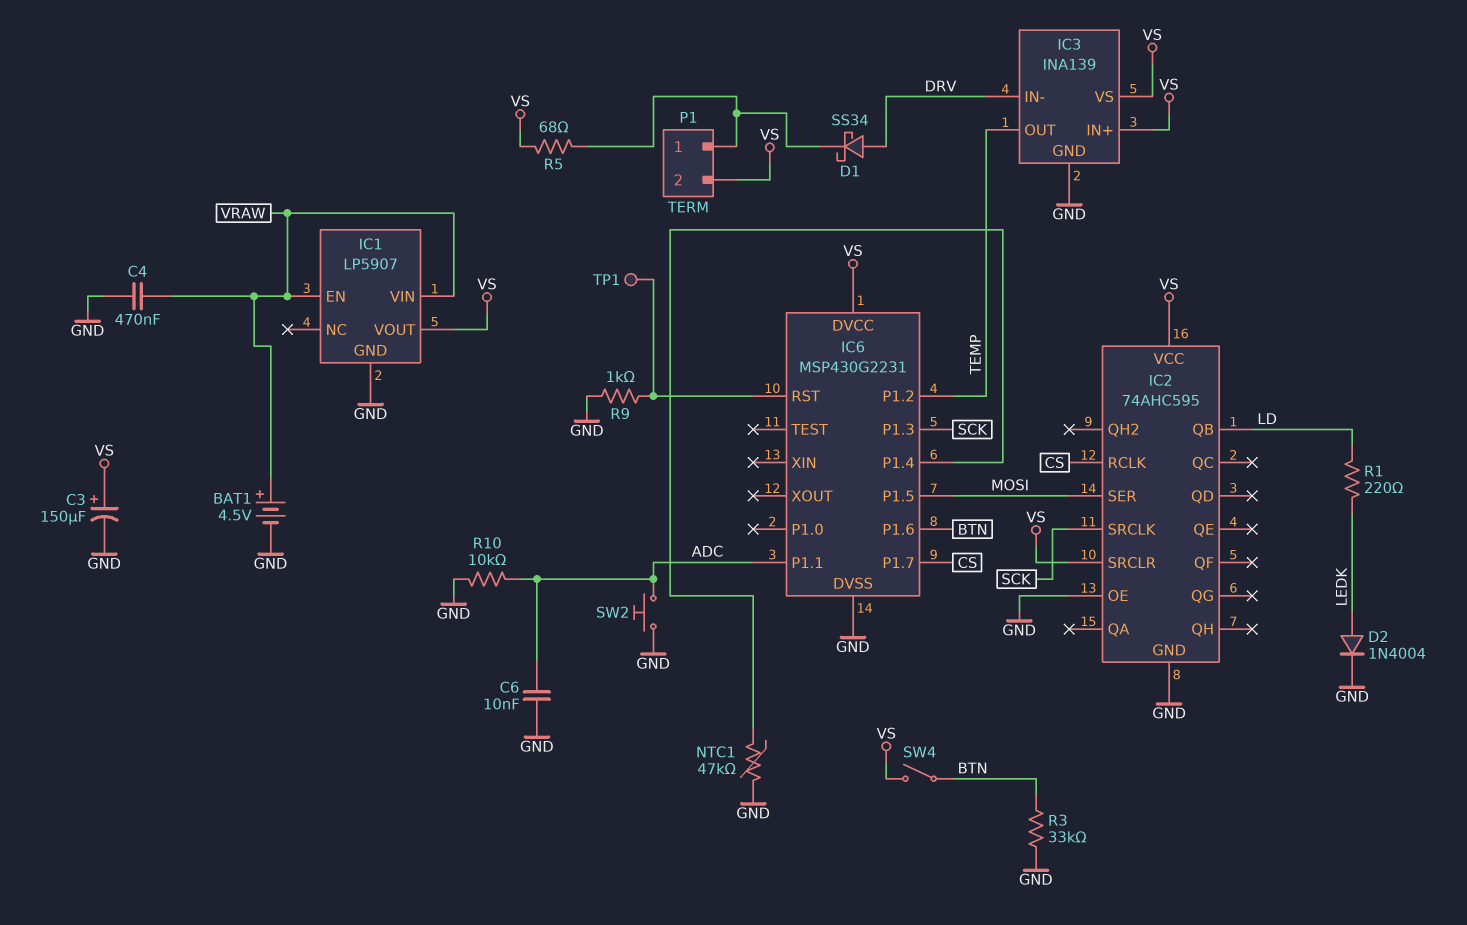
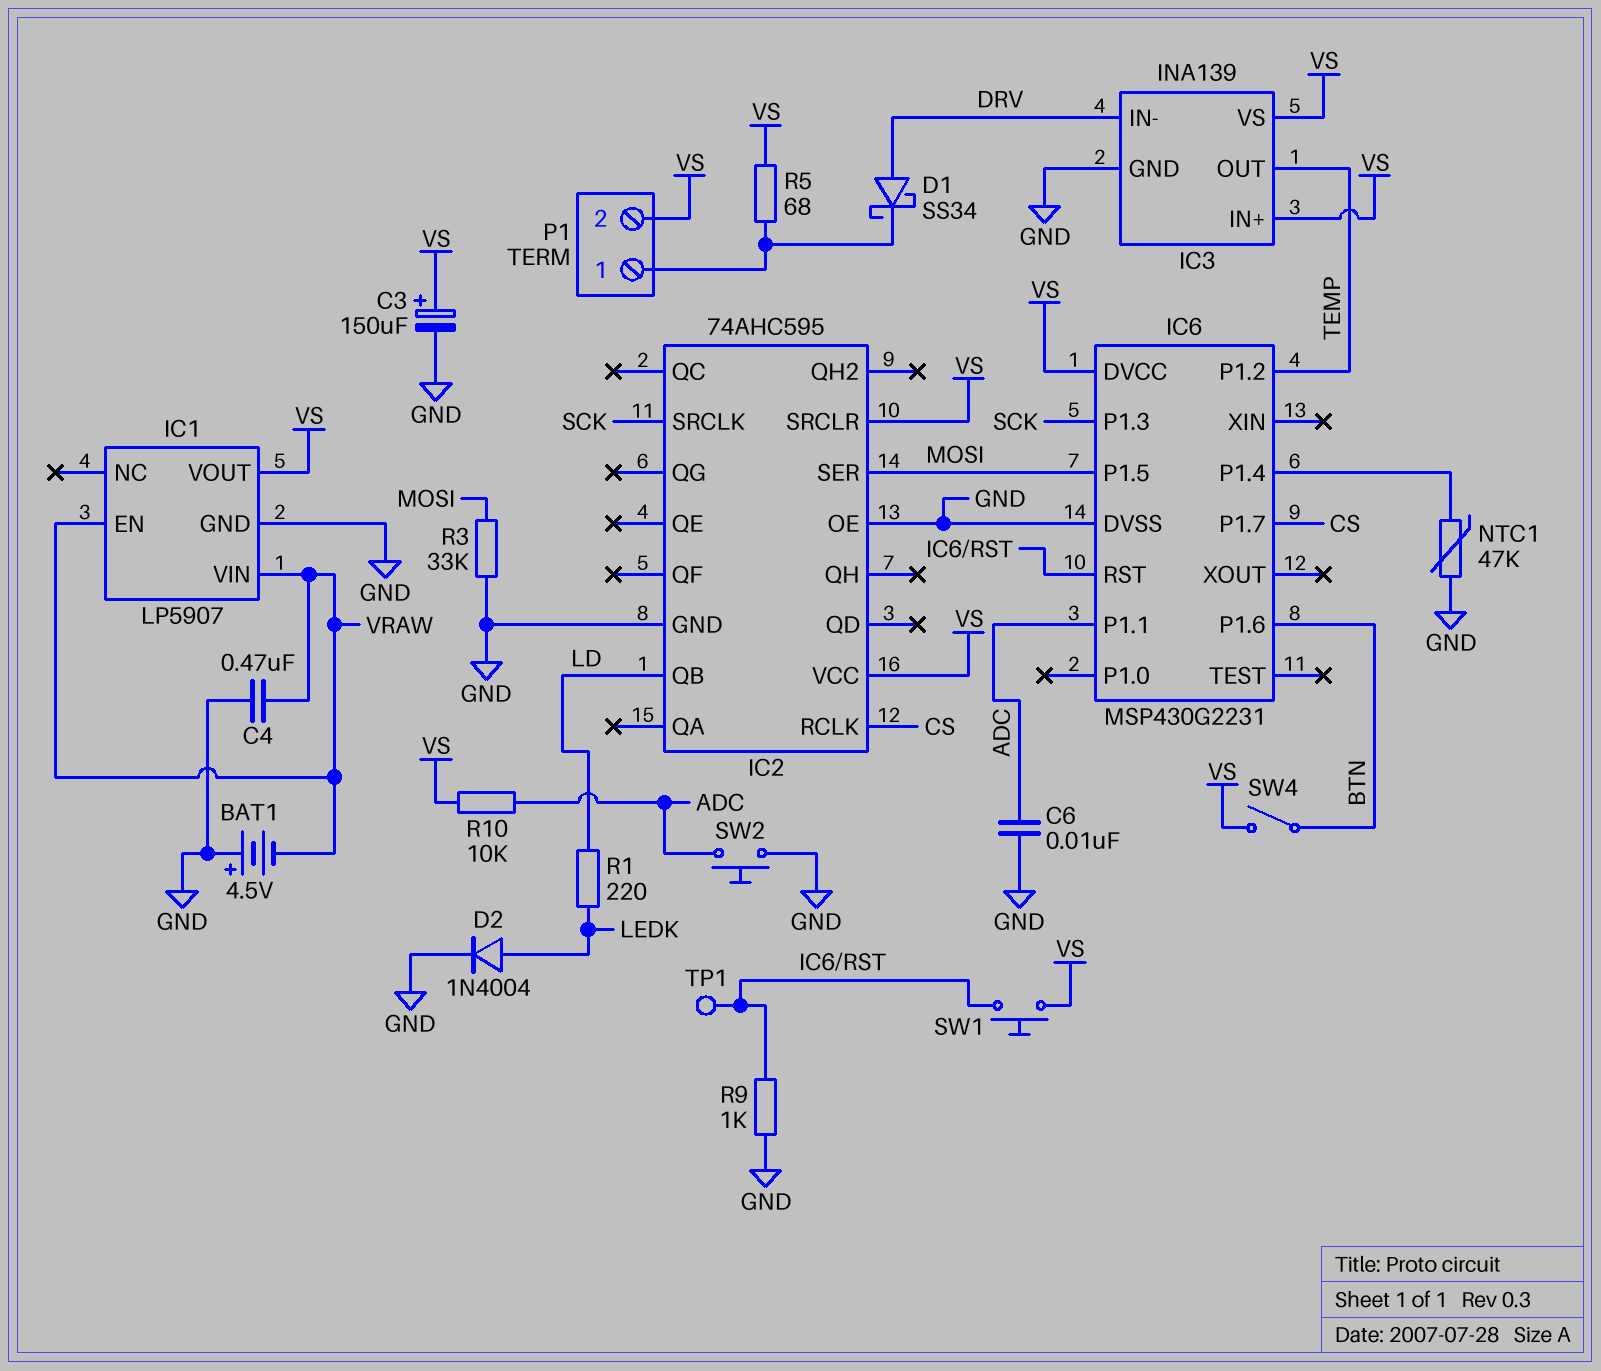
BAT1: 4.5V (plus VRAW, minus GND) -> 4.5V (plus GND, minus VRAW)
R3: 33k (BTN, GND) -> 33k (GND, MOSI)
R10: 10k (ADC, GND) -> 10k (ADC, VS)
SW1: none -> button (IC6/RST, VS)

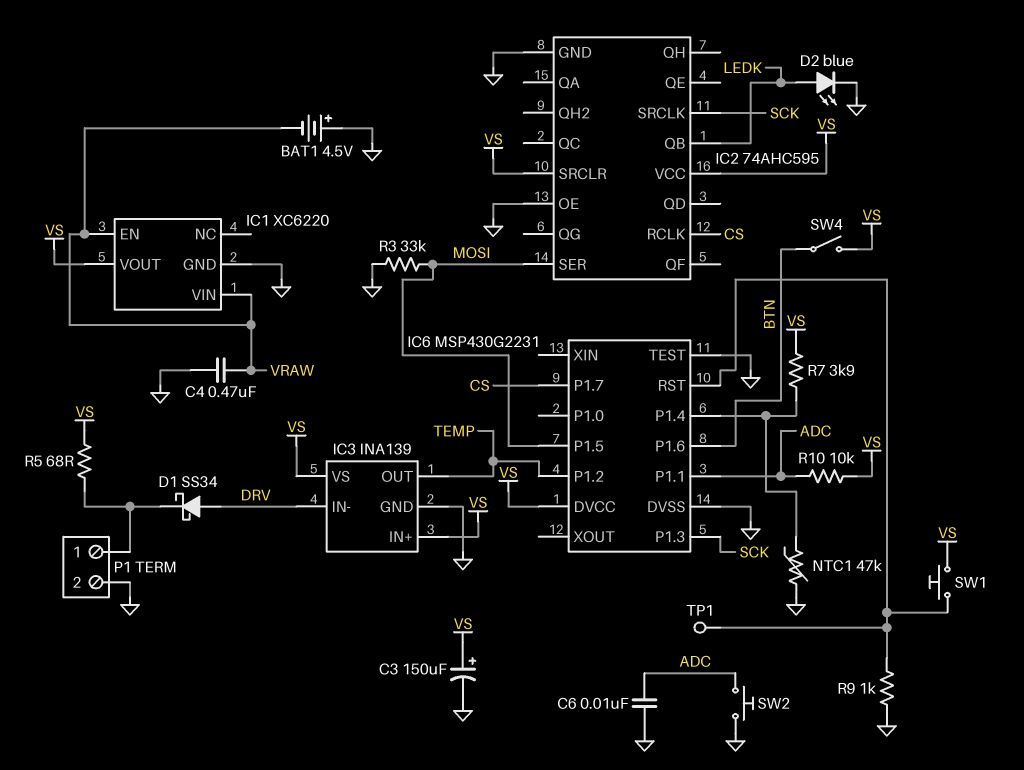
D2: diode 1N4004 (A LEDK, K GND) -> LED blue (A LEDK, K GND)
IC1: LP5907 -> XC6220
IC2 pin QB: LD -> LEDK
IC6 pin TEST: none -> GND
P1 pin 2: VS -> GND
R1: 220 (LD, LEDK) -> none
R7: none -> 3.9k (IC6/P1.4, VS)

